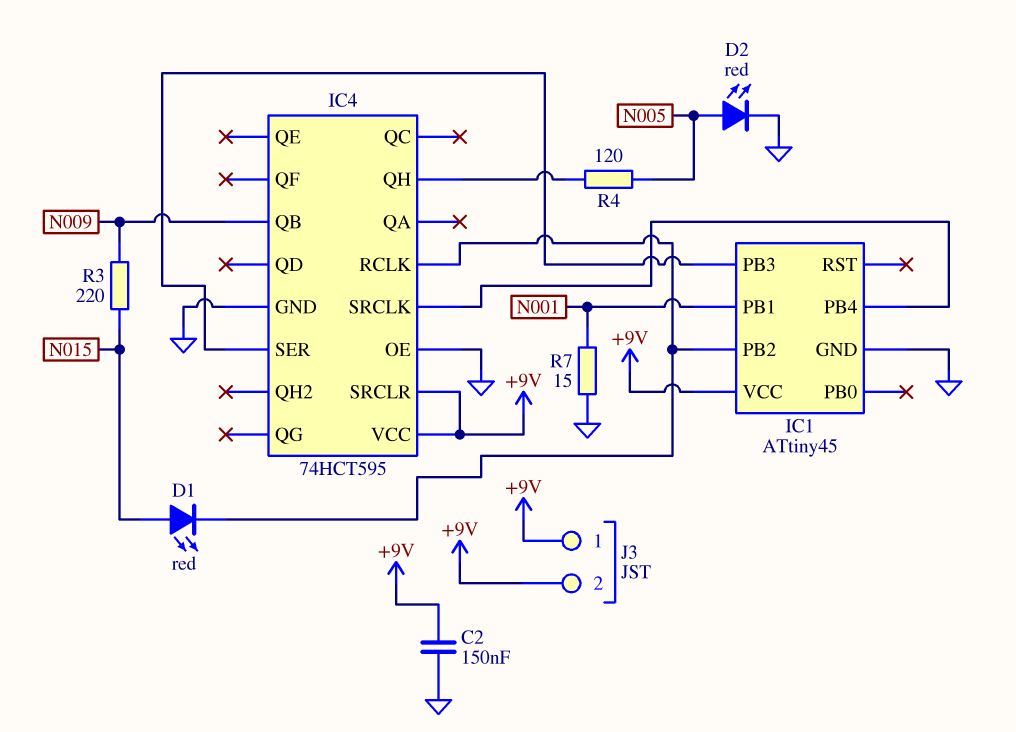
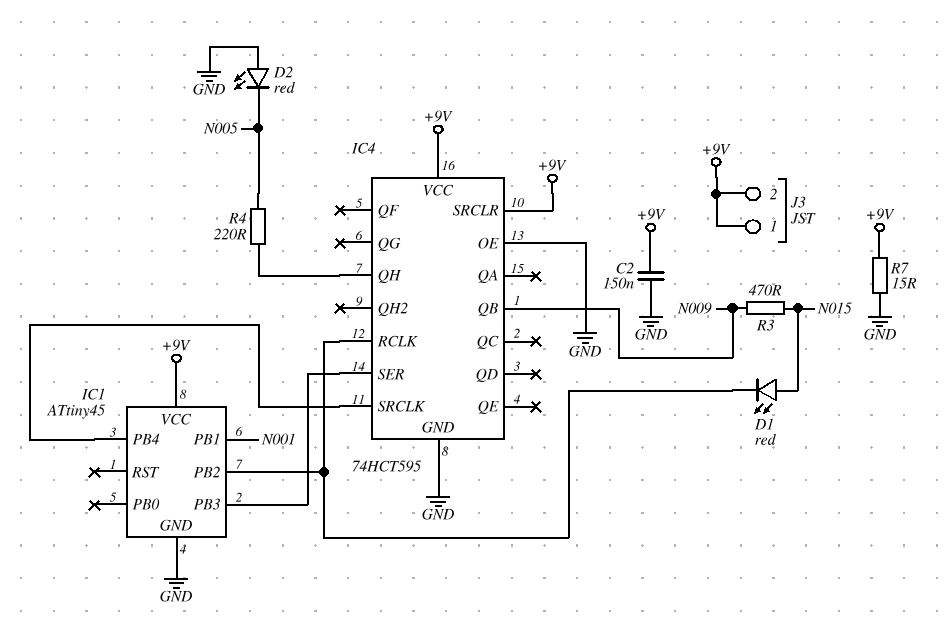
D2: LED red (A N005, K GND) -> LED red (A GND, K N005)
R3: 220 (N009, N015) -> 470 (N009, N015)
R4: 120 (IC4/QH, N005) -> 220 (IC4/QH, N005)
R7: 15 (GND, N001) -> 15 (+9V, GND)

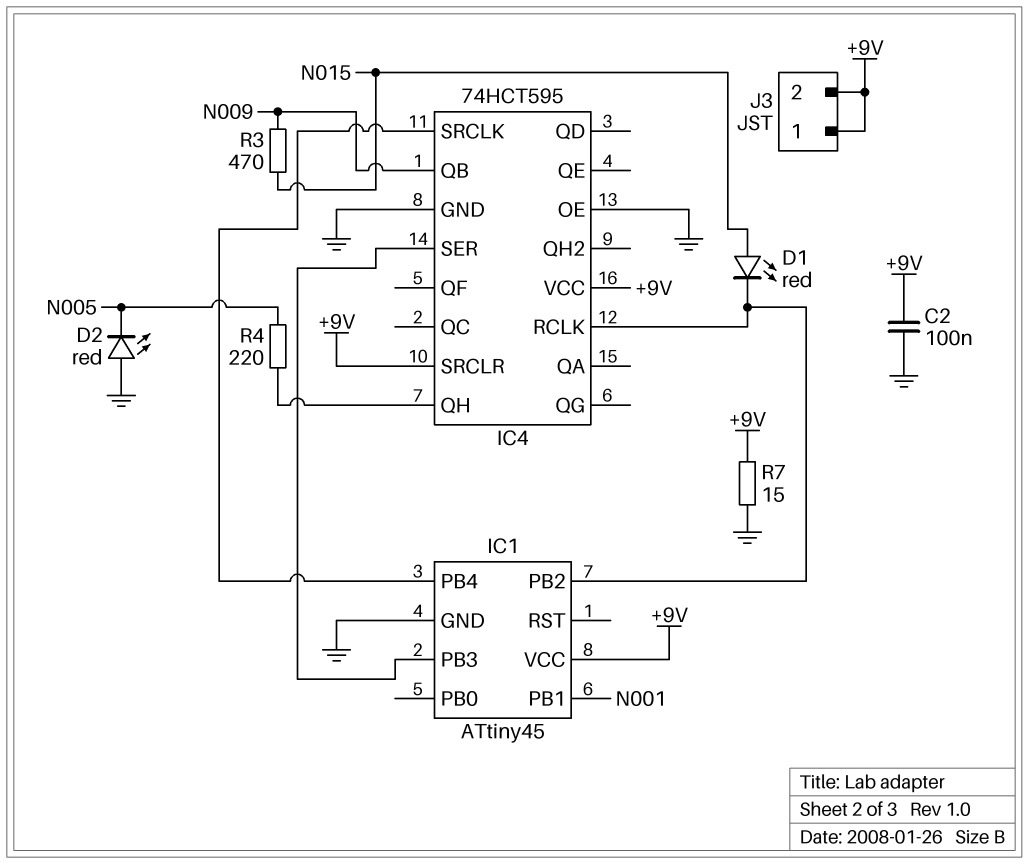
C2: 150nF (+9V, GND) -> 100nF (+9V, GND)

